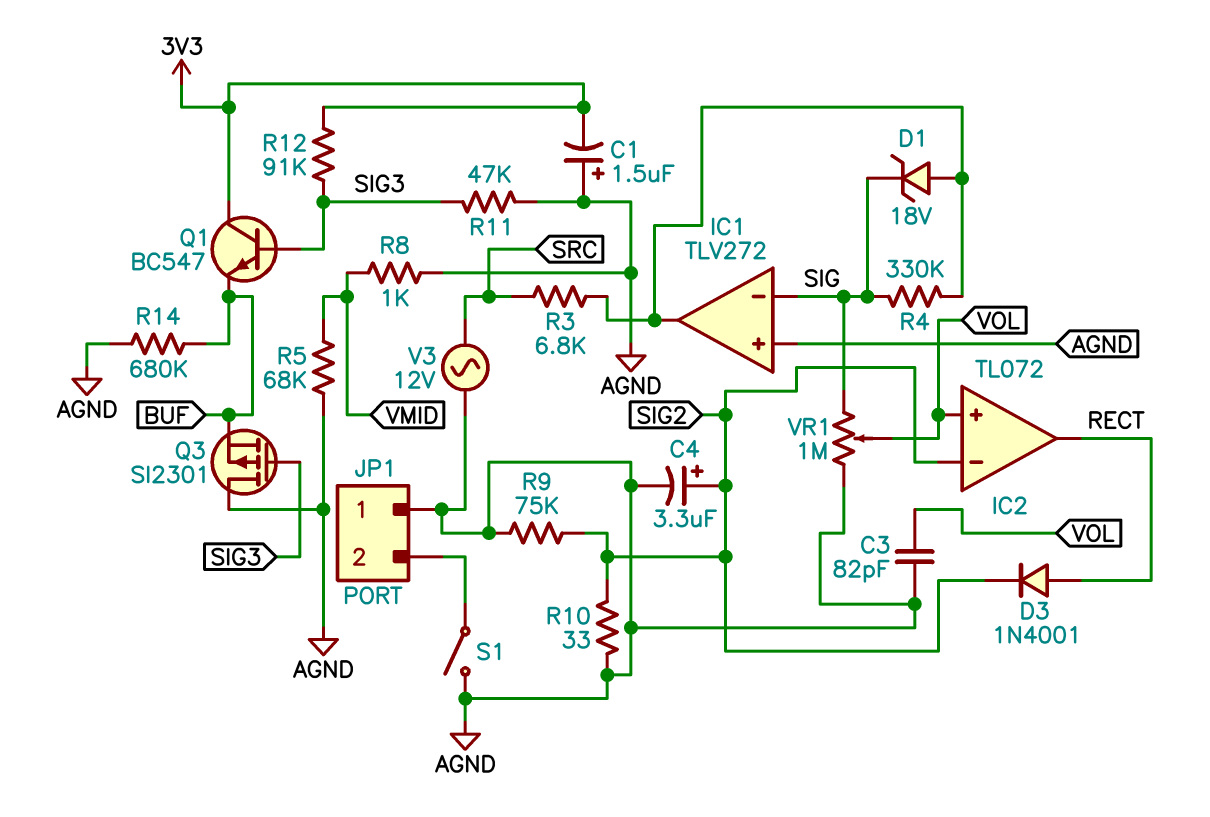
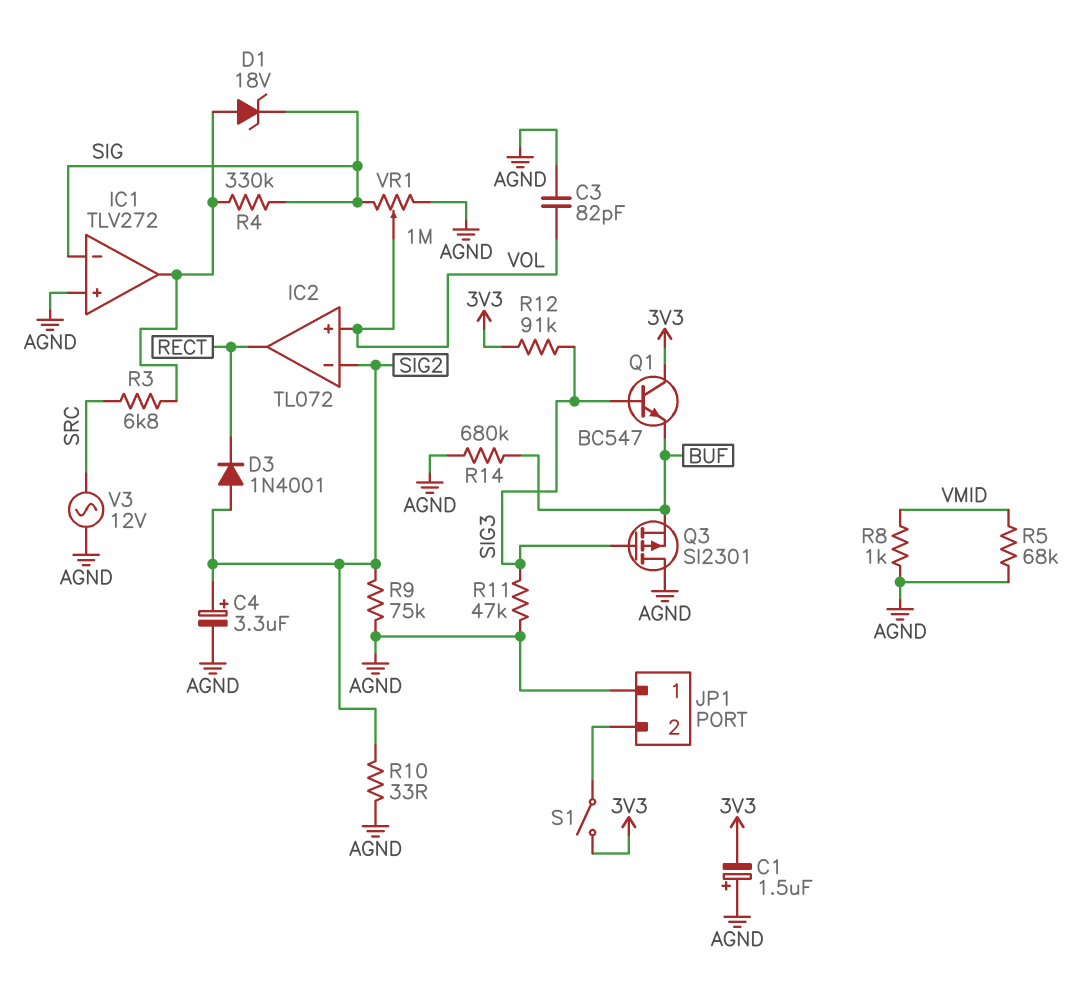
D3: diode 1N4001 (A RECT, K SIG2) -> diode 1N4001 (A SIG2, K RECT)
S1: switch (AGND, JP1/2) -> switch (3V3, JP1/2)

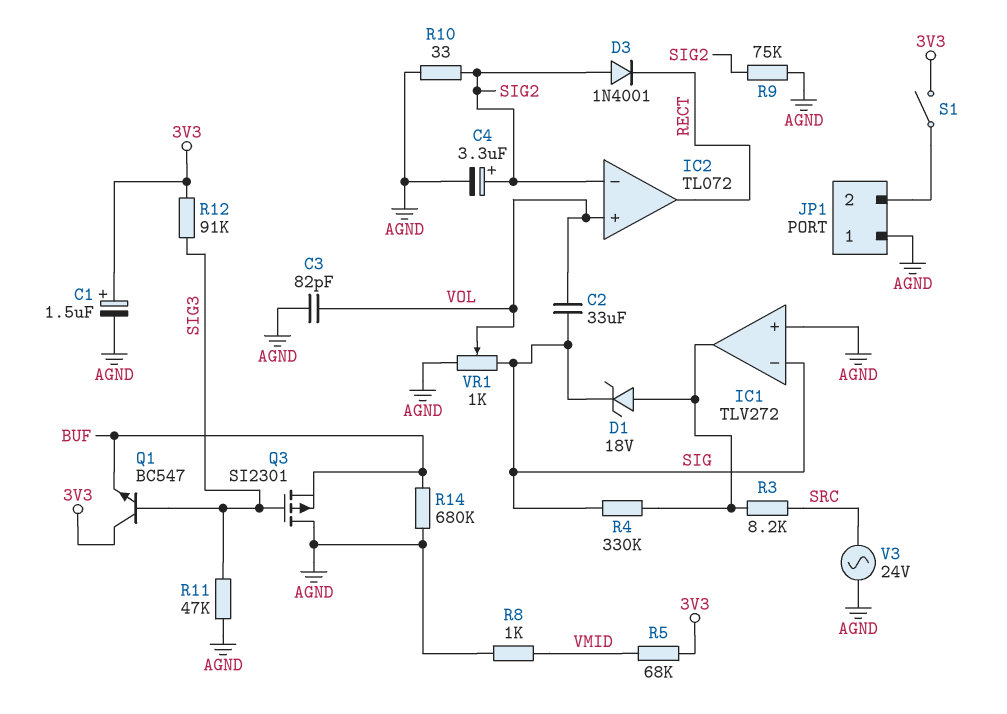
C1: 1.5uF (plus AGND, minus 3V3) -> 1.5uF (plus 3V3, minus AGND)
C2: none -> 33uF (SIG, VOL)
R3: 6.8k (IC1/out, SRC) -> 8.2k (IC1/out, SRC)
R5: 68k (AGND, VMID) -> 68k (3V3, VMID)
V3: AC 12V (AGND, SRC) -> AC 24V (AGND, SRC)
VR1: 1M (AGND, SIG, wiper VOL) -> 1k (AGND, SIG, wiper VOL)

